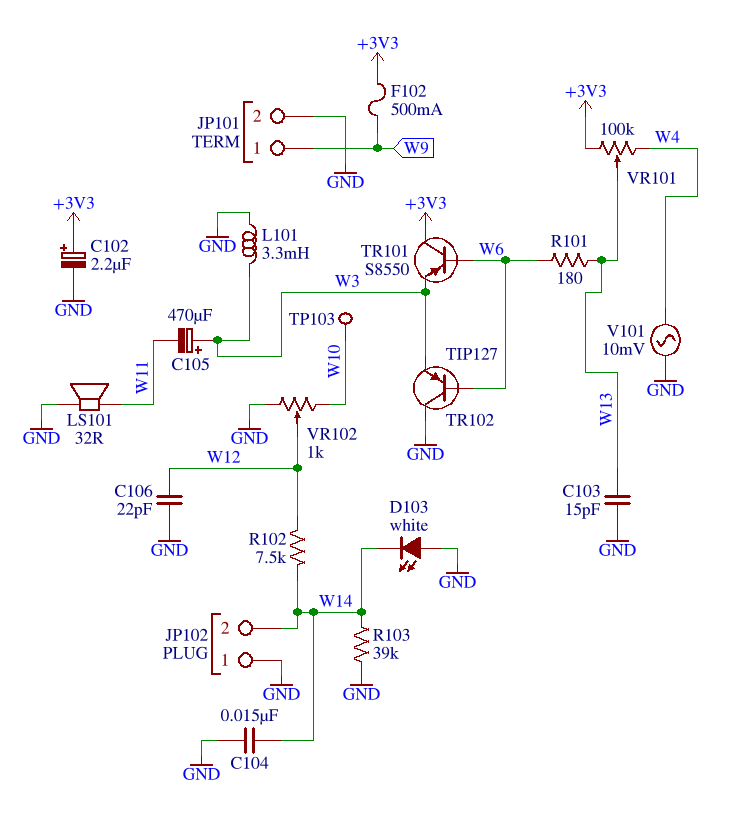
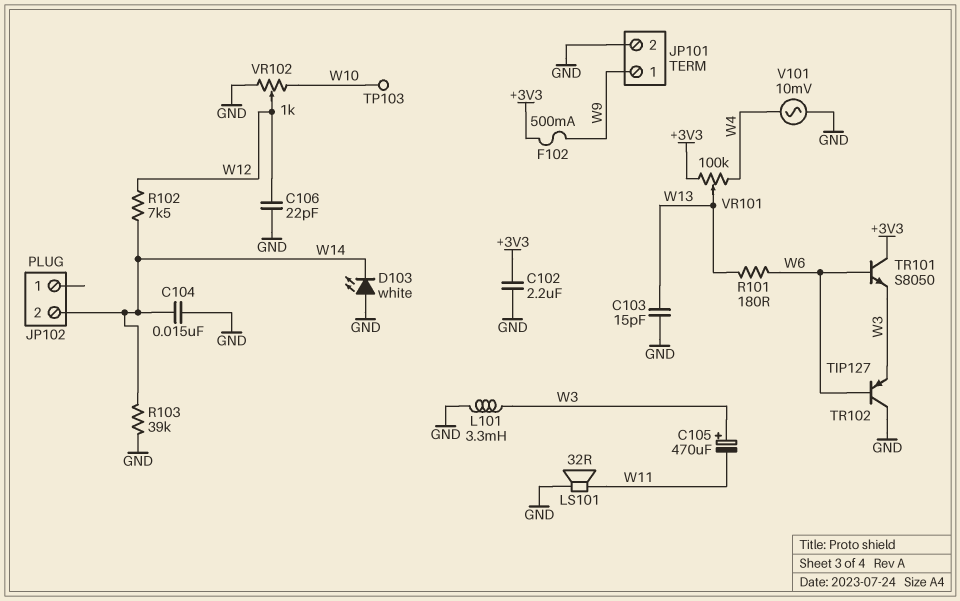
C102: 2.2uF (plus +3V3, minus GND) -> 2.2uF (+3V3, GND)
JP102 pin 1: GND -> none
TR101: PNP S8550 (B W6, C +3V3, E W3) -> NPN S8050 (B W6, C +3V3, E W3)

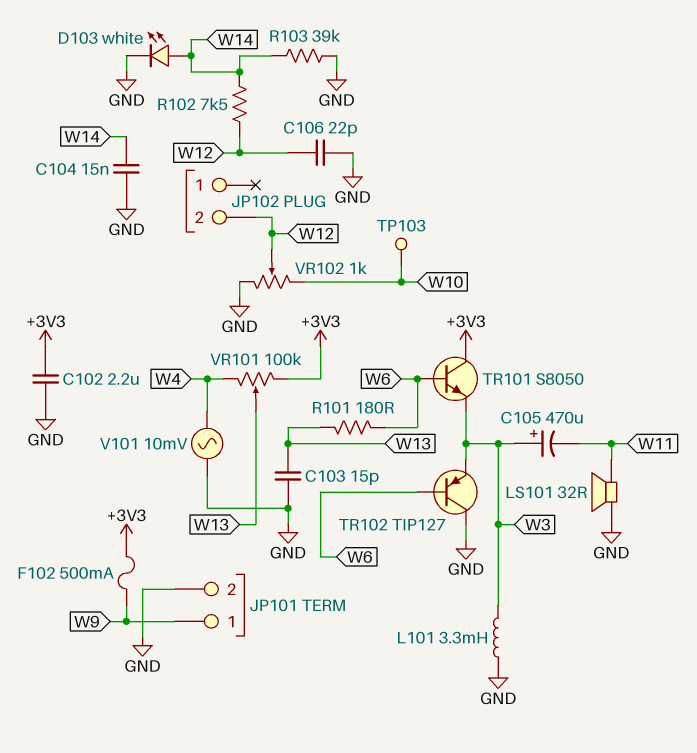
D103: LED white (A GND, K W14) -> LED white (A W14, K GND)
JP102 pin 2: W14 -> W12

